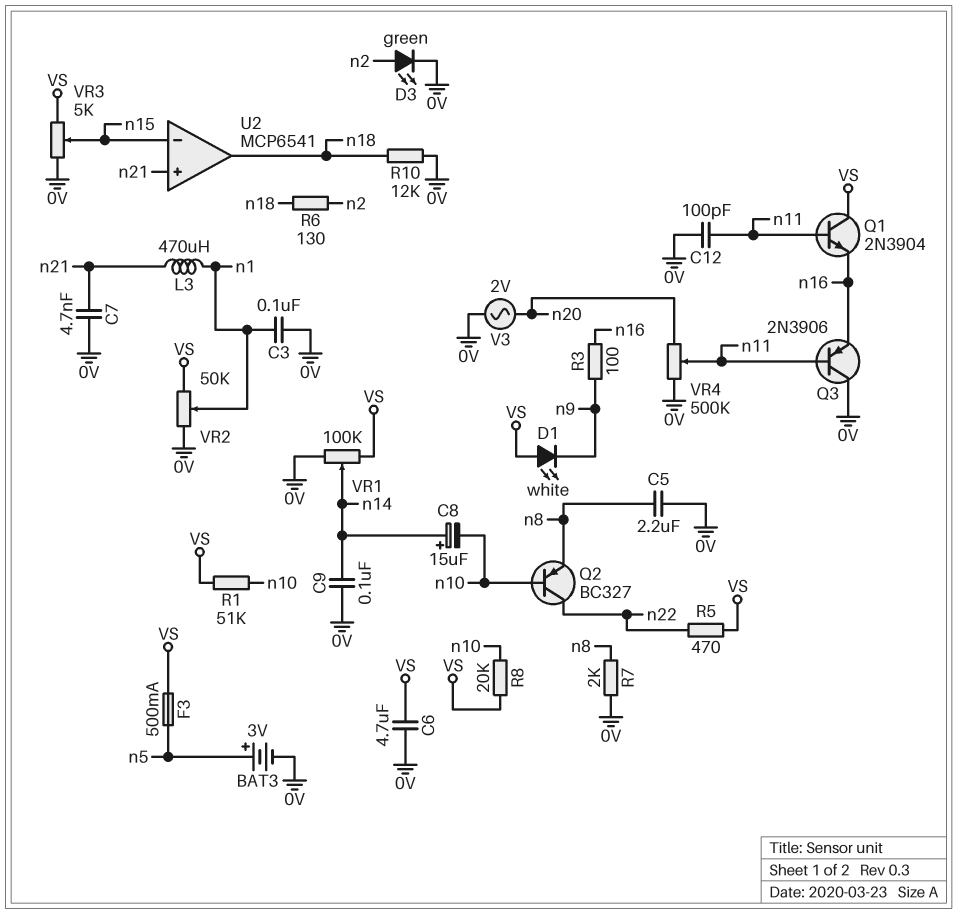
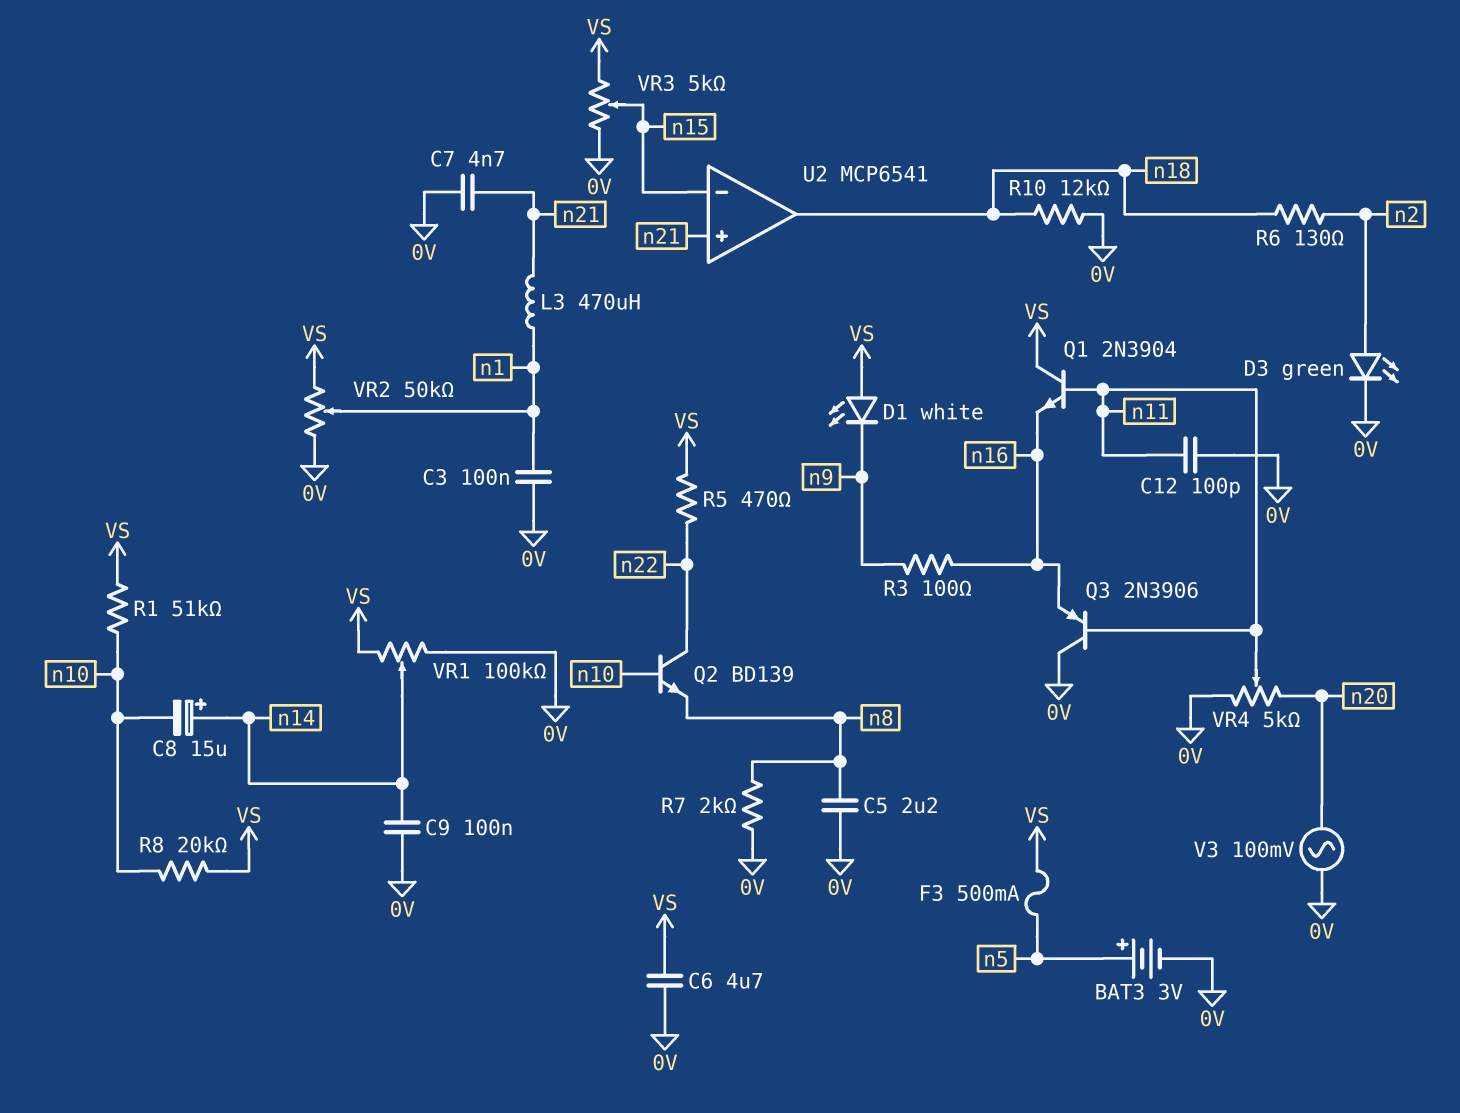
Q2: PNP BC327 (B n10, C n22, E n8) -> NPN BD139 (B n10, C n22, E n8)
V3: AC 2V (0V, n20) -> AC 100mV (0V, n20)
VR4: 500k (0V, n20, wiper n11) -> 5k (0V, n20, wiper n11)

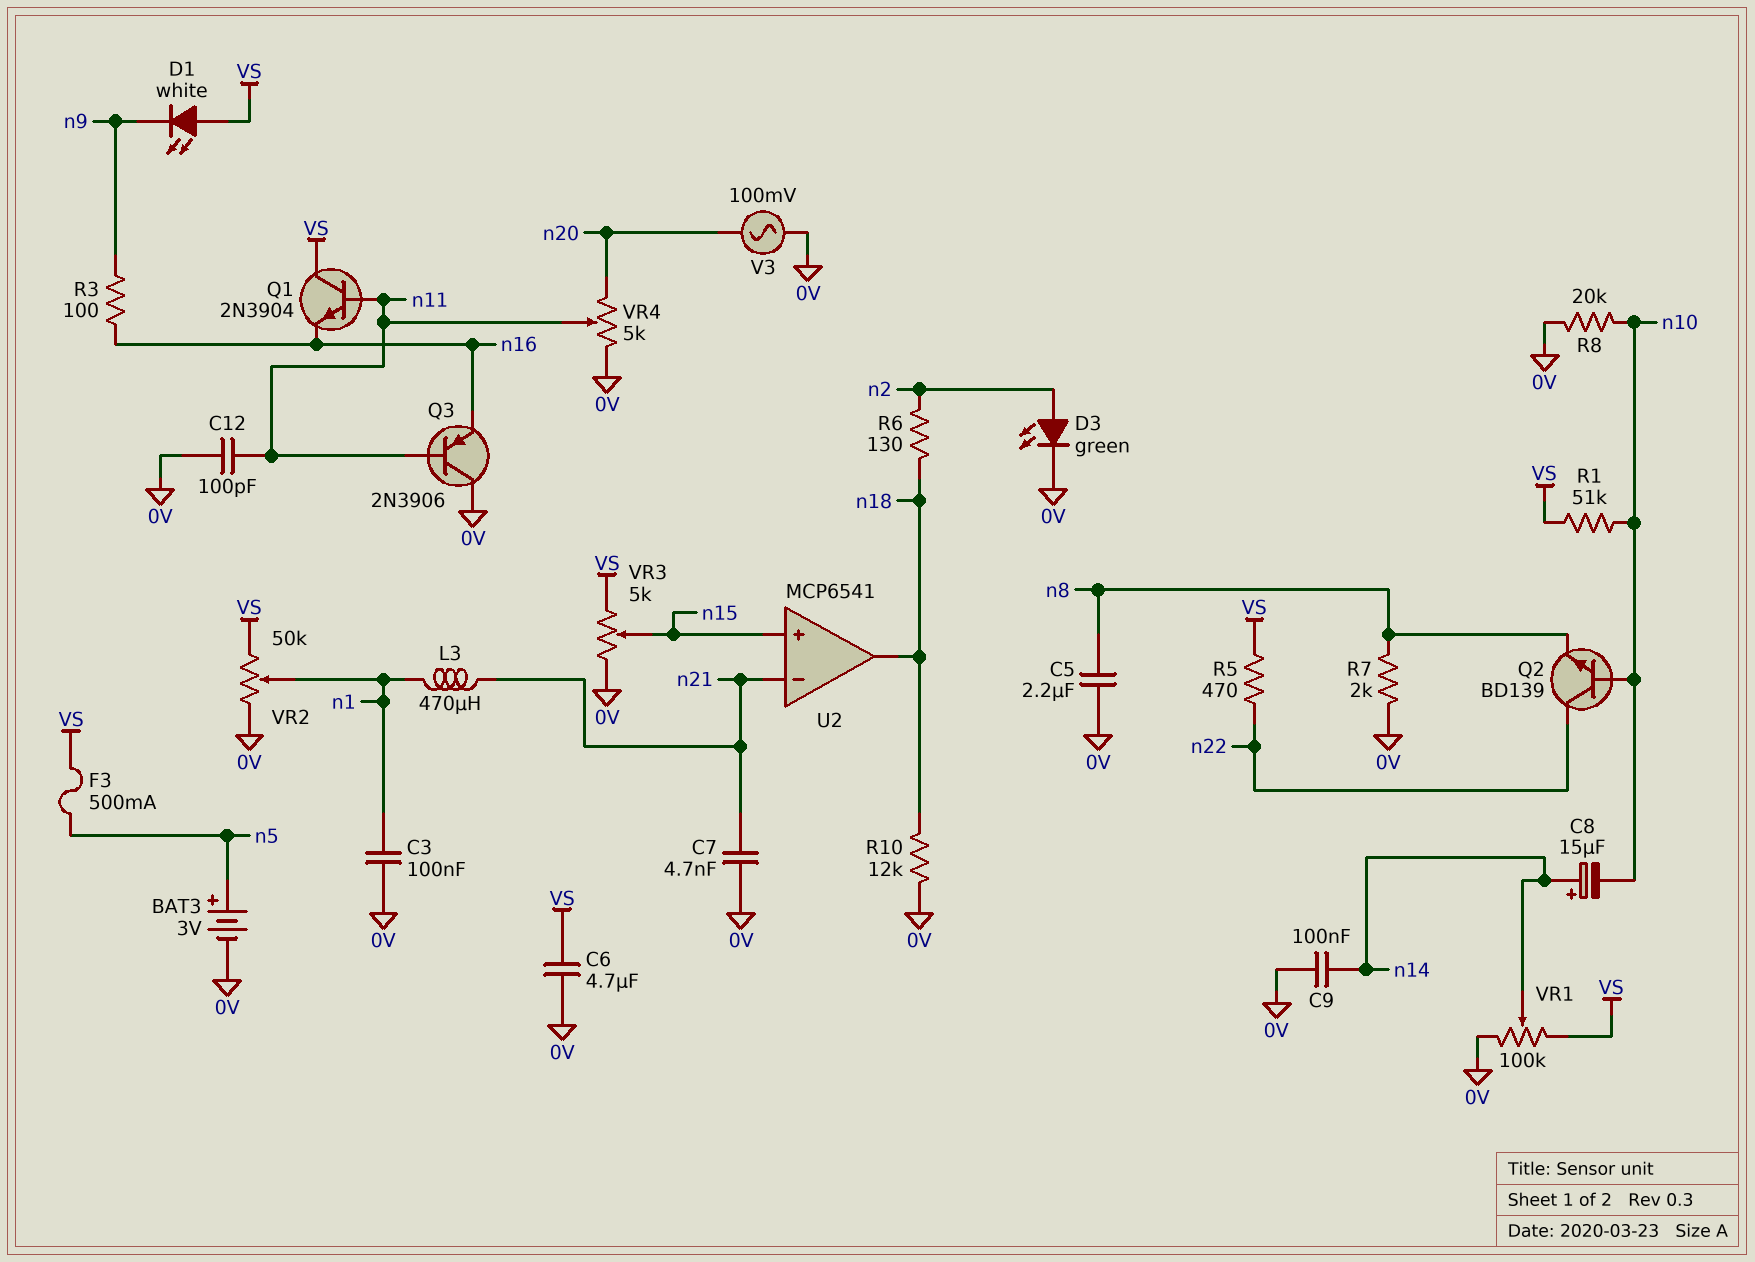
R8: 20k (VS, n10) -> 20k (0V, n10)
U2 pin in+: n21 -> n15
U2 pin in-: n15 -> n21

